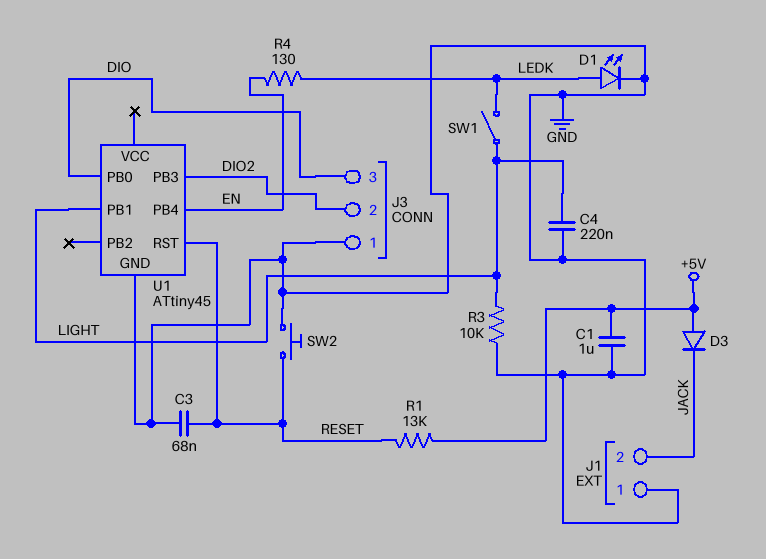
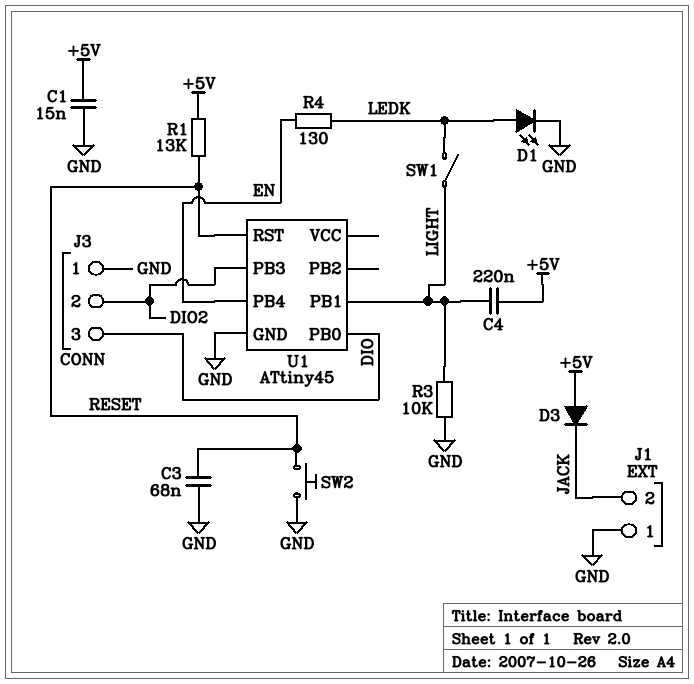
C1: 1uF (+5V, GND) -> 15nF (+5V, GND)
C4: 220nF (GND, LIGHT) -> 220nF (+5V, LIGHT)

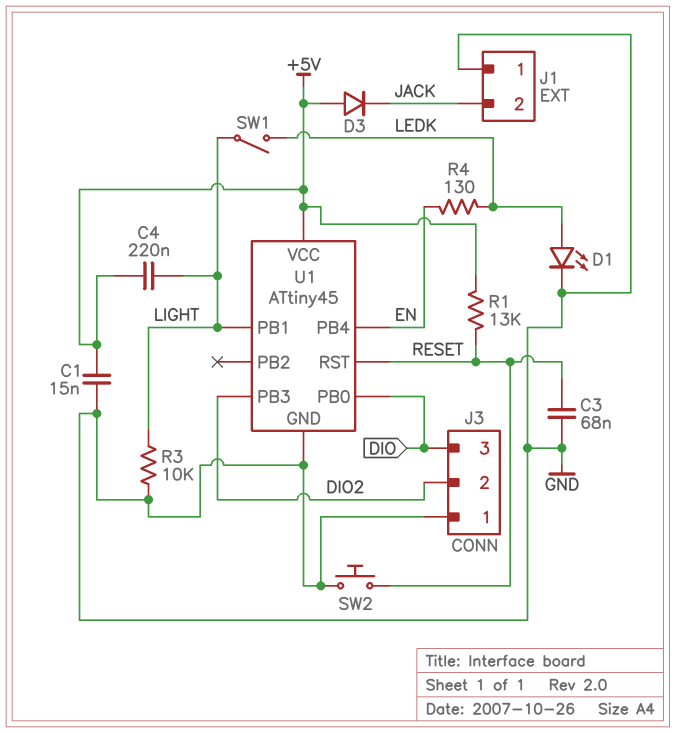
U1 pin VCC: none -> +5V

